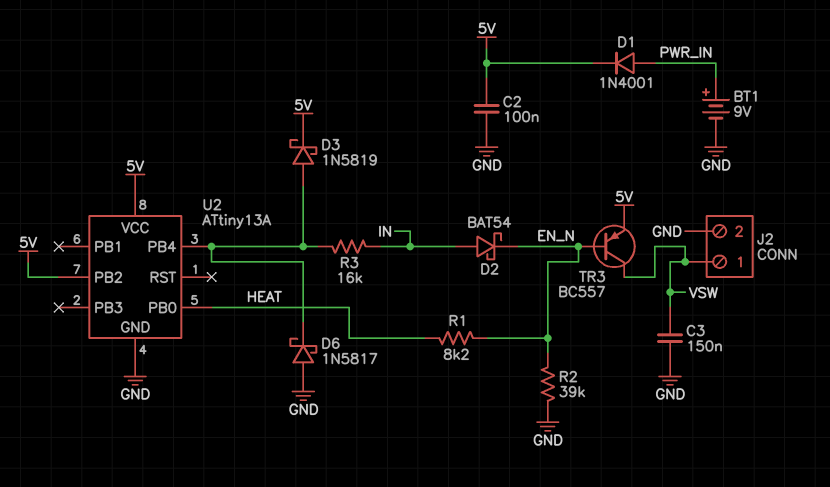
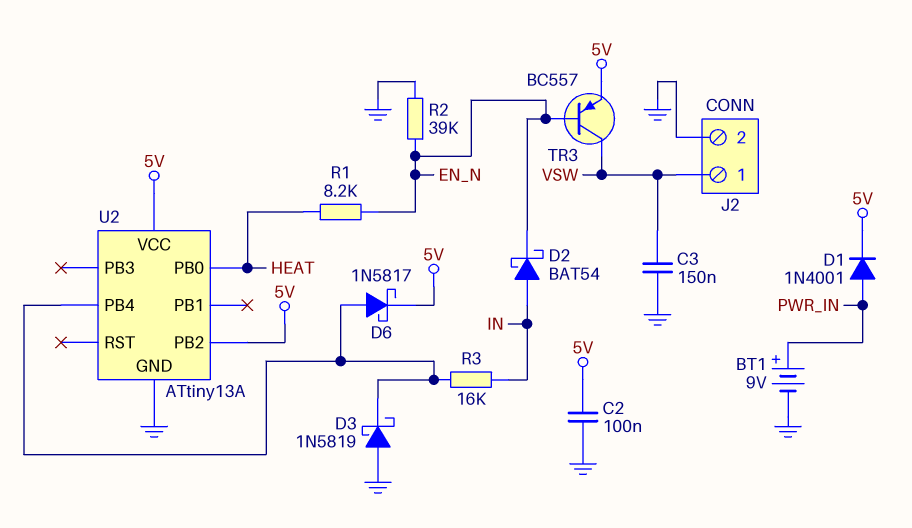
D3: schottky 1N5819 (A U2/PB4, K 5V) -> schottky 1N5819 (A GND, K U2/PB4)
D6: schottky 1N5817 (A GND, K U2/PB4) -> schottky 1N5817 (A U2/PB4, K 5V)

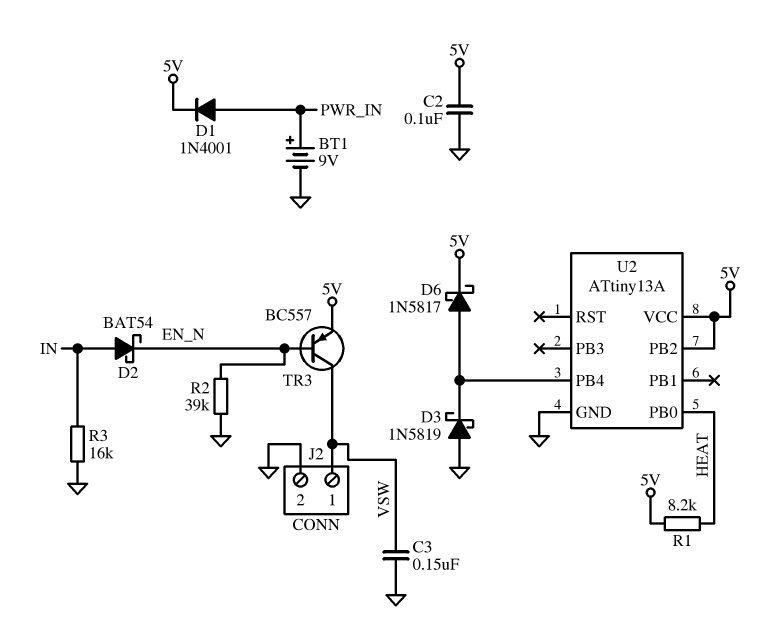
R1: 8.2k (EN_N, HEAT) -> 8.2k (5V, HEAT)
R3: 16k (IN, U2/PB4) -> 16k (GND, IN)

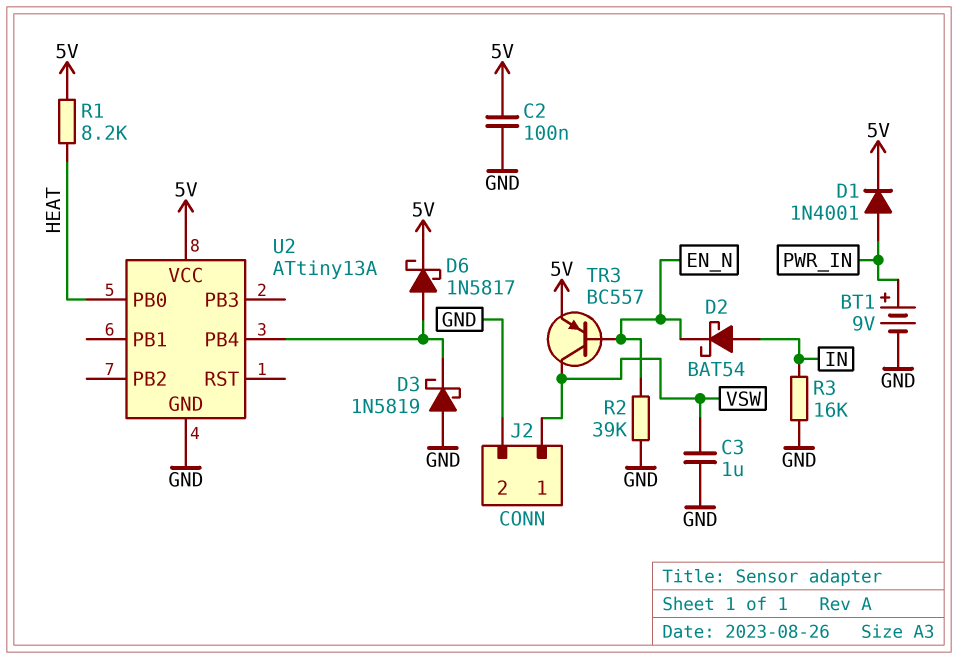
C3: 150nF (GND, VSW) -> 1uF (GND, VSW)
U2 pin PB2: 5V -> none

